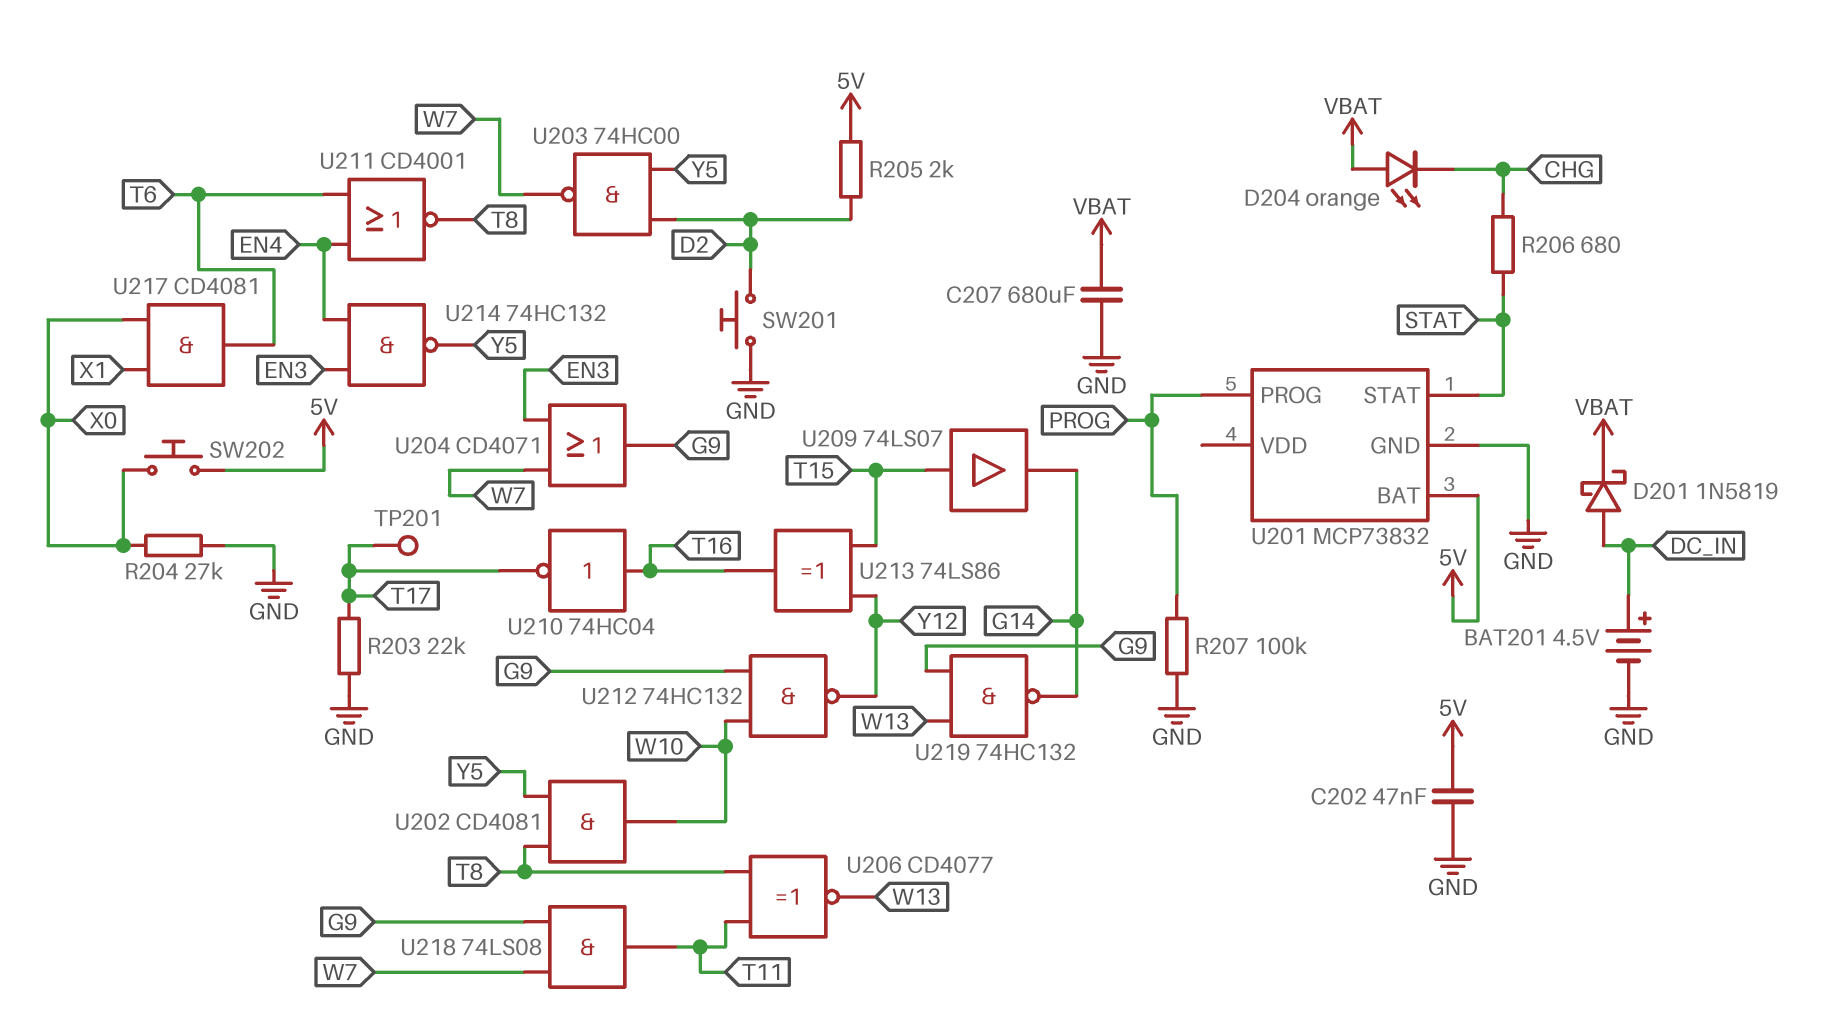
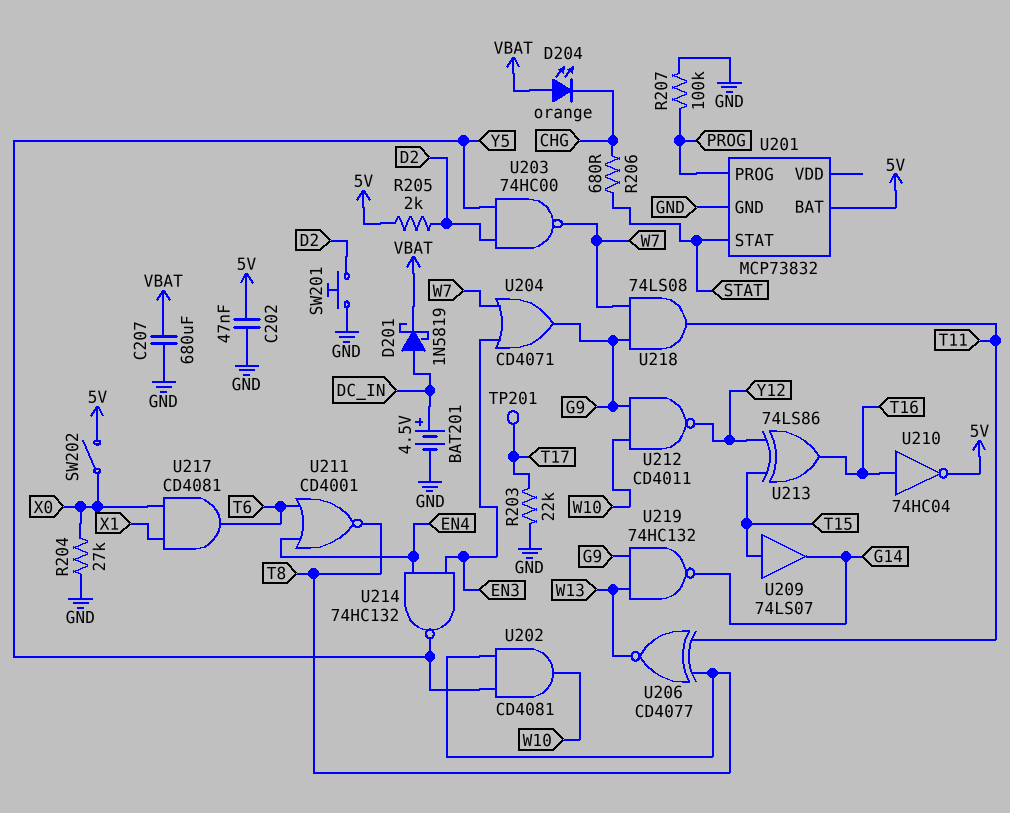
SW202: button (5V, X0) -> switch (5V, X0)
U210: NOT 74HC04 (in T16, out T17) -> NOT 74HC04 (in T16, out 5V)
U212: NAND 74HC132 (in G9, in W10, out Y12) -> NAND CD4011 (in G9, in W10, out Y12)

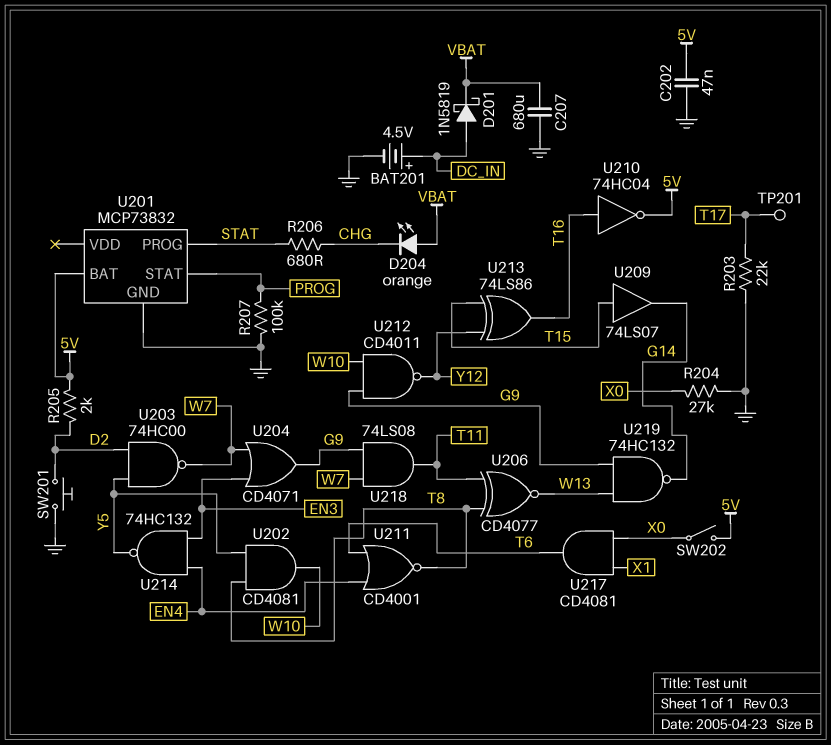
U201 pin PROG: PROG -> STAT
U201 pin STAT: STAT -> PROG

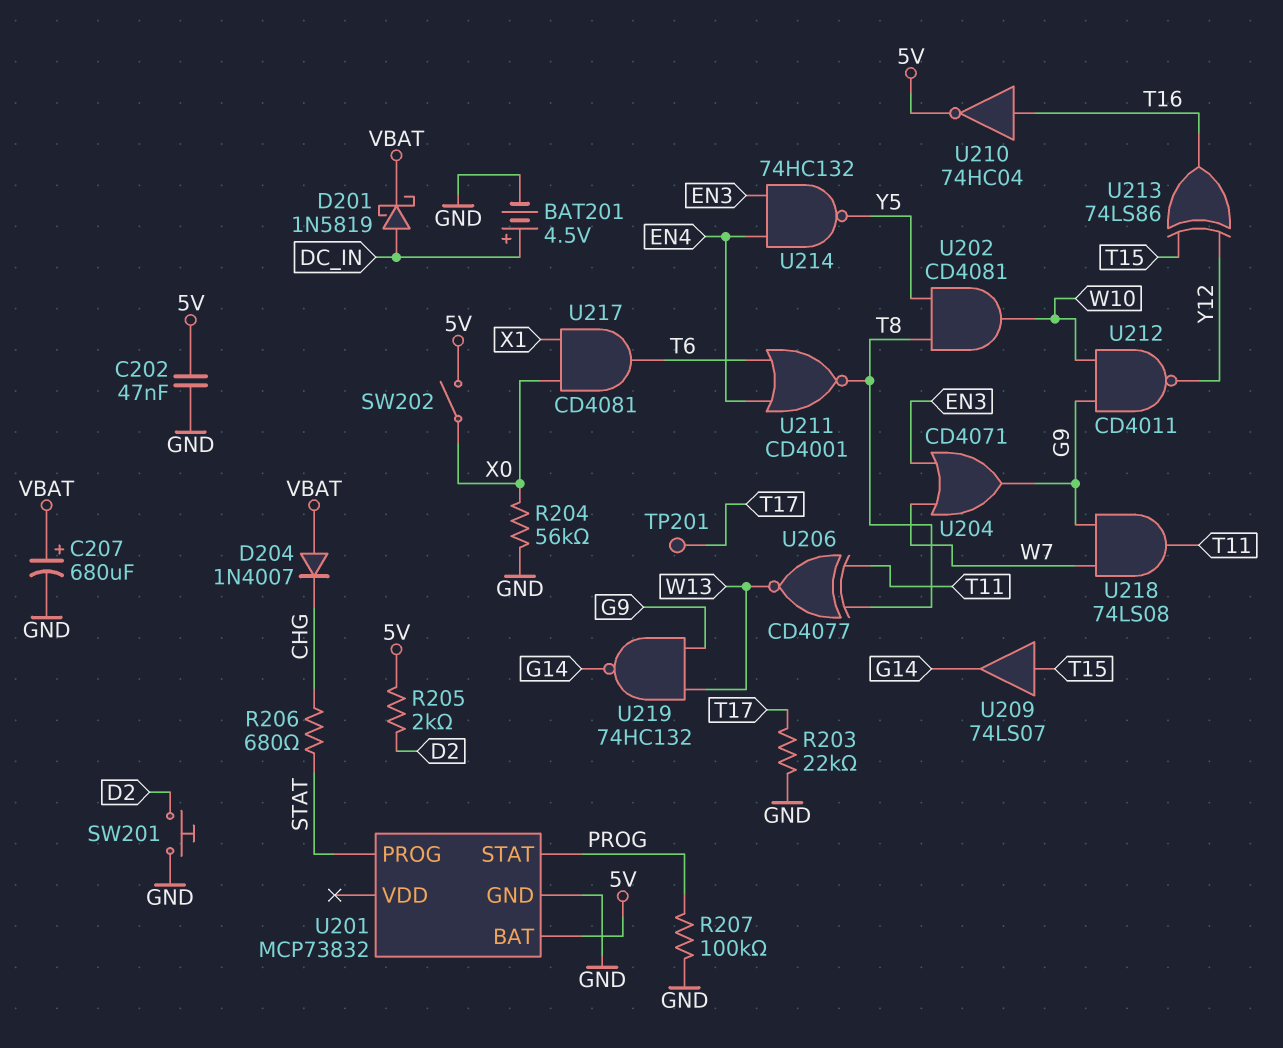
C207: 680uF (GND, VBAT) -> 680uF (plus VBAT, minus GND)
D204: LED orange (A VBAT, K CHG) -> diode 1N4007 (A VBAT, K CHG)
R204: 27k (GND, X0) -> 56k (GND, X0)
U203: NAND 74HC00 (in D2, in Y5, out W7) -> none

